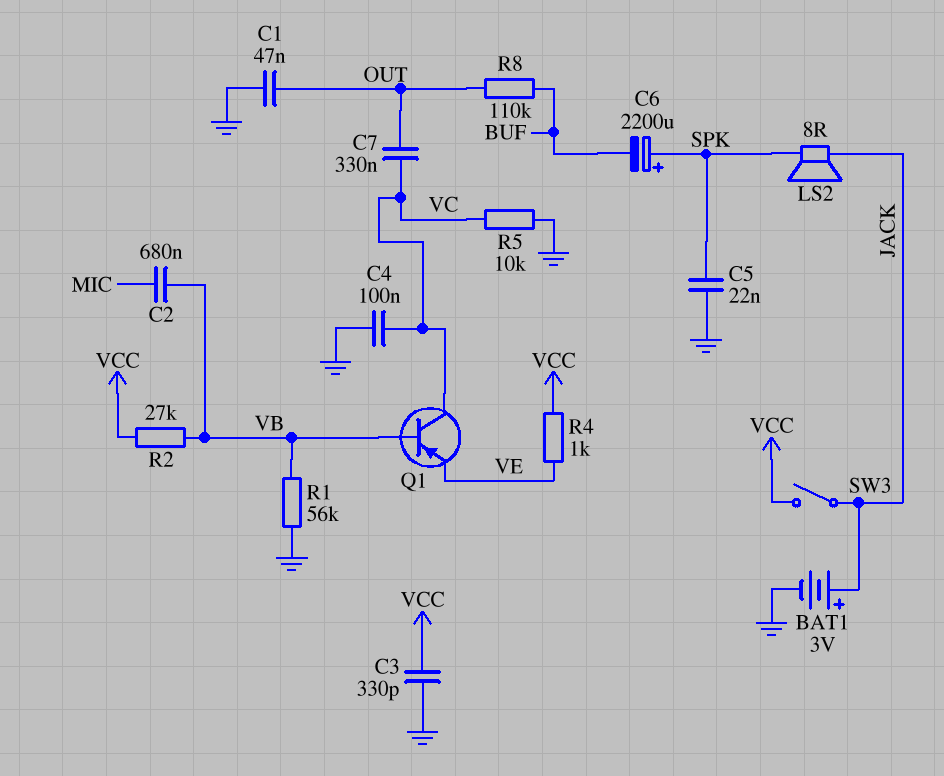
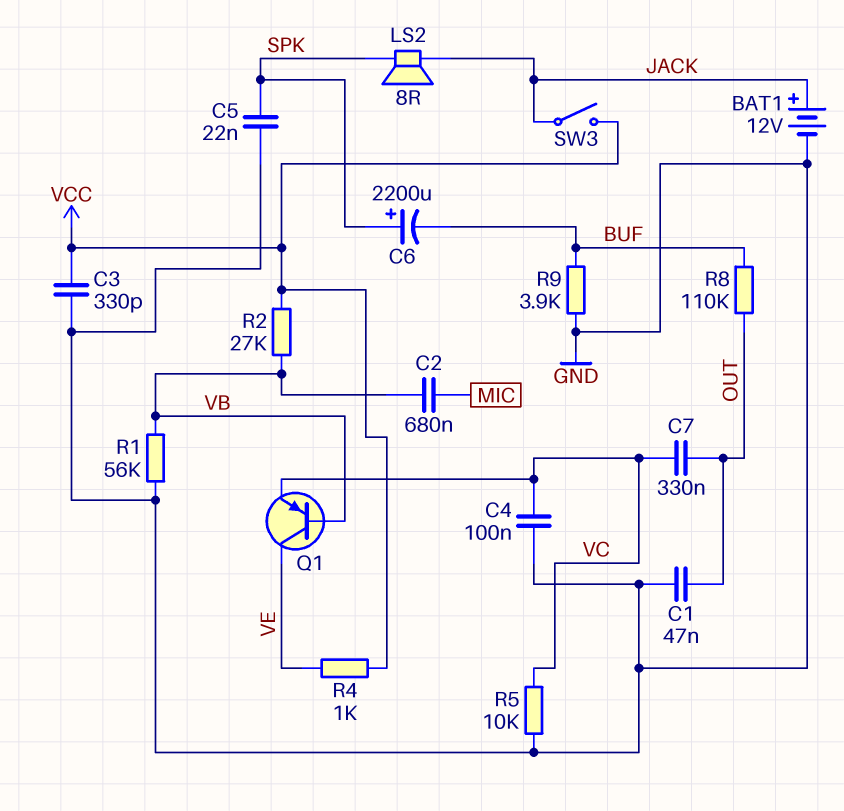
BAT1: 3V (plus JACK, minus GND) -> 12V (plus JACK, minus GND)
Q1: PNP (B VB, C VC, E VE) -> PNP (B VB, C VE, E VC)
R9: none -> 3.9k (BUF, GND)

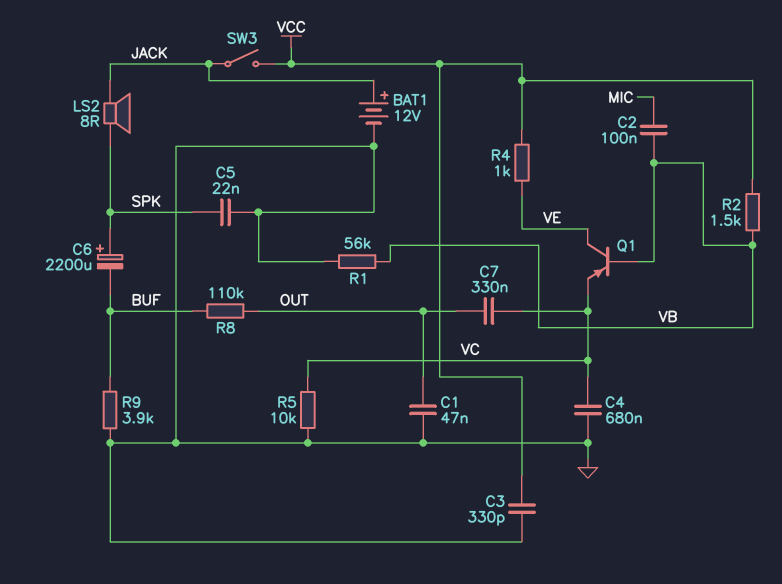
C2: 680nF (MIC, VB) -> 100nF (MIC, VB)
C4: 100nF (GND, VC) -> 680nF (GND, VC)
R2: 27k (VB, VCC) -> 1.5k (VB, VCC)

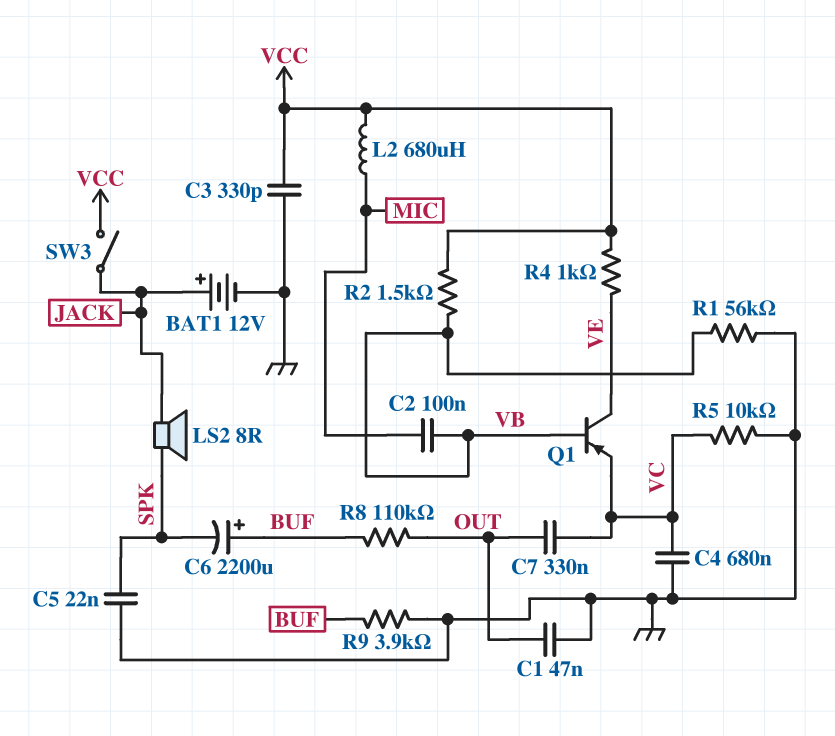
C6: 2200uF (plus SPK, minus BUF) -> 2200uF (plus BUF, minus SPK)
L2: none -> 680uH (MIC, VCC)

